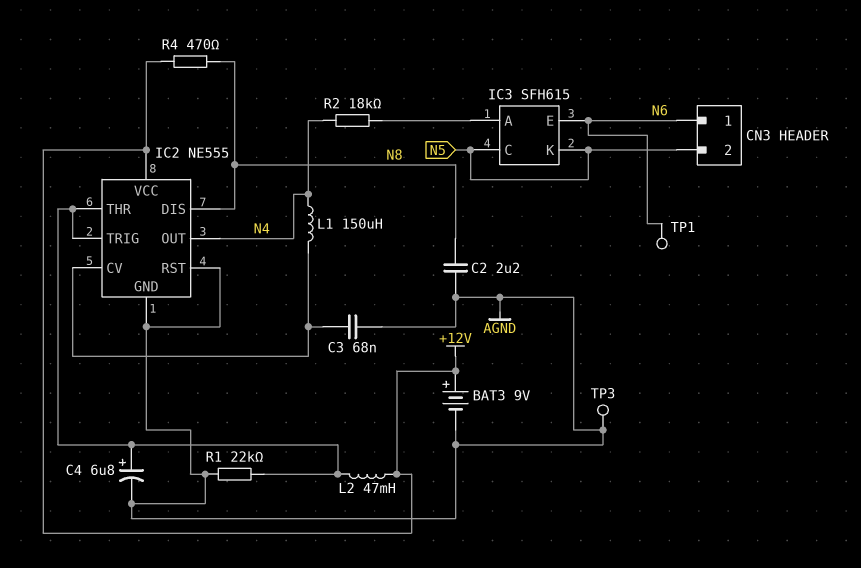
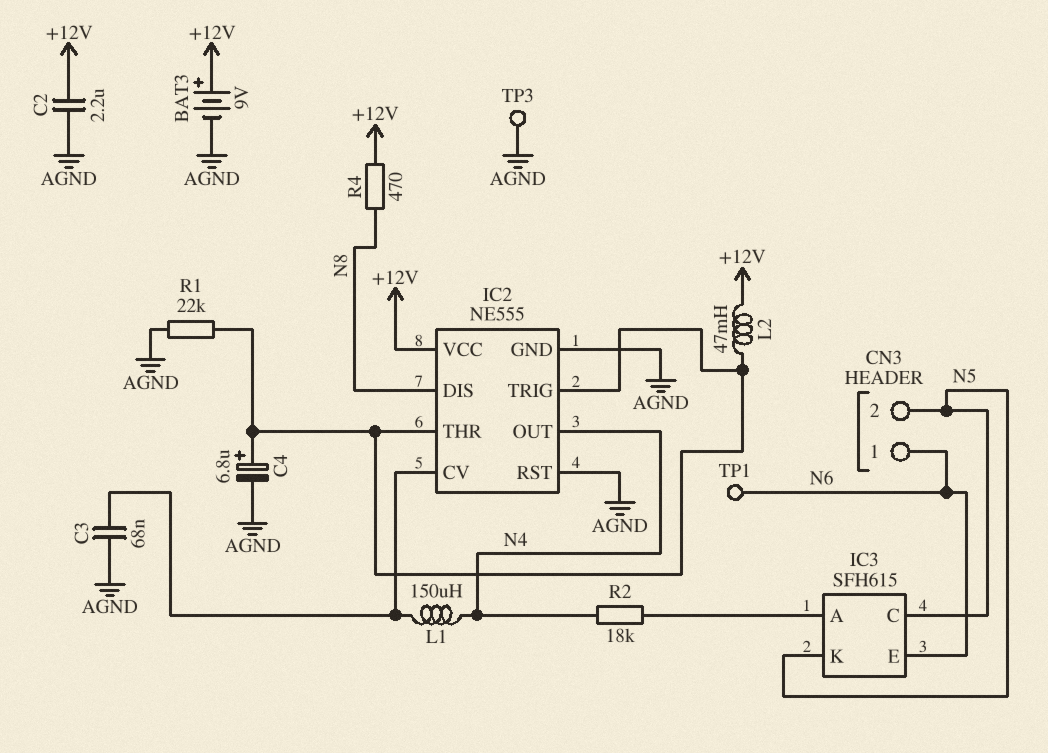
C2: 2.2uF (AGND, N8) -> 2.2uF (+12V, AGND)

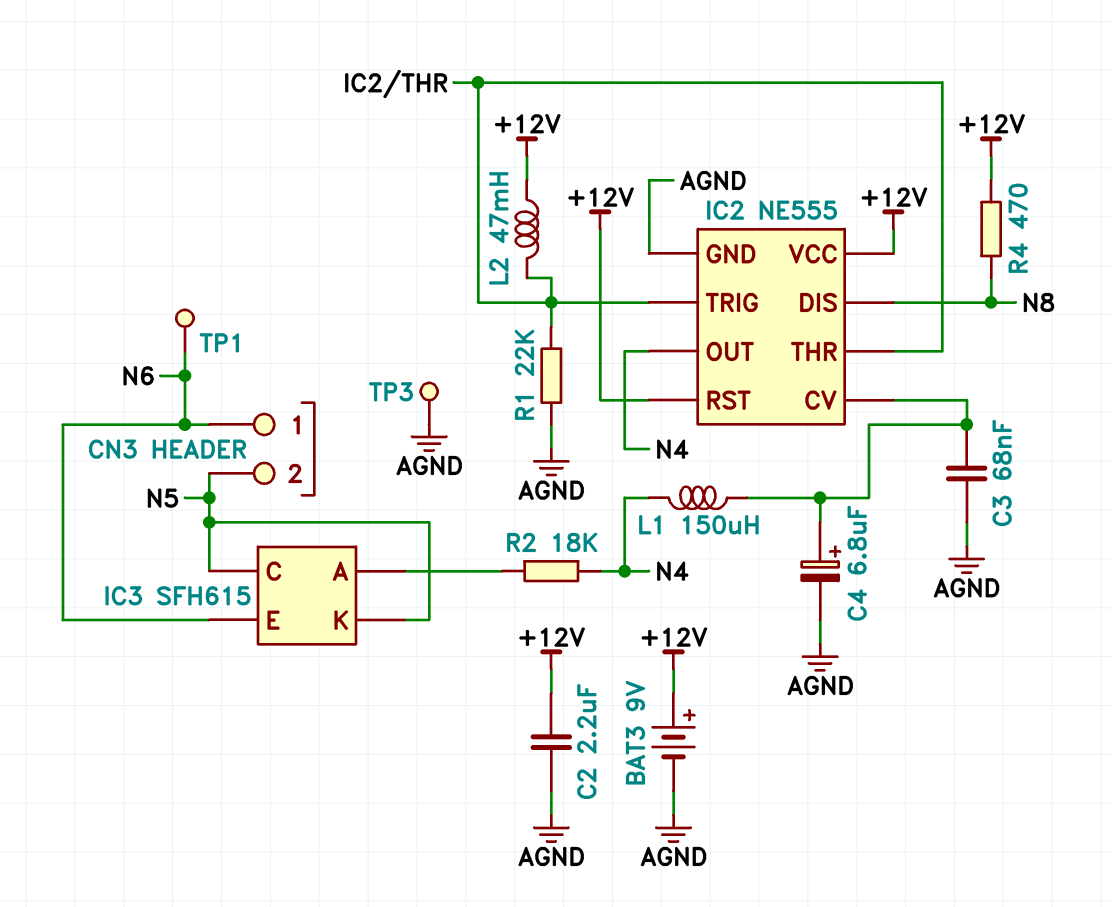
C4: 6.8uF (plus IC2/THR, minus AGND) -> 6.8uF (plus IC2/CV, minus AGND)
IC2 pin RST: AGND -> +12V

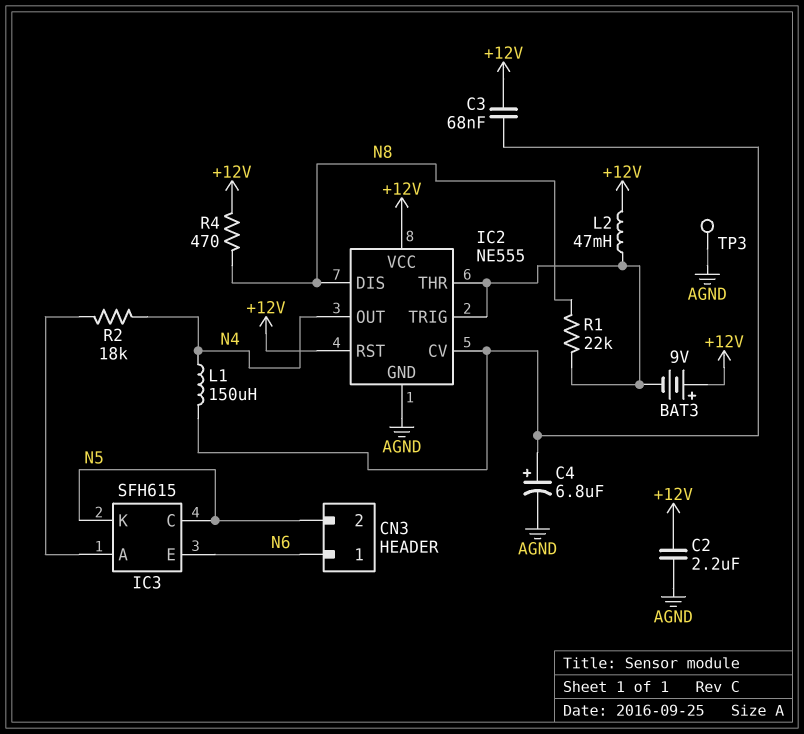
BAT3: 9V (plus +12V, minus AGND) -> 9V (plus +12V, minus IC2/THR)
C3: 68nF (AGND, IC2/CV) -> 68nF (+12V, IC2/CV)
R1: 22k (AGND, IC2/THR) -> 22k (IC2/THR, N8)
TP1: test point (N6) -> none

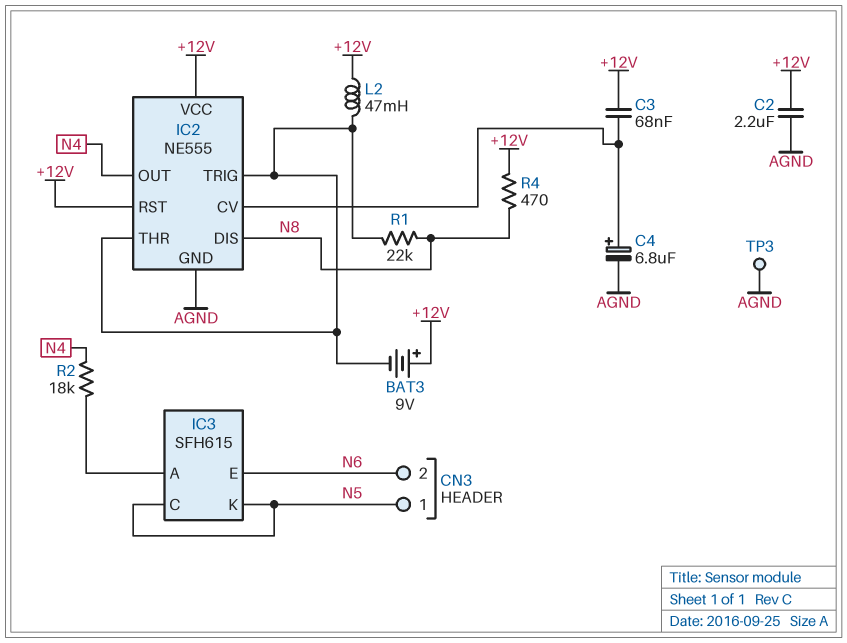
CN3 pin 1: N6 -> N5
CN3 pin 2: N5 -> N6
L1: 150uH (IC2/CV, N4) -> none

